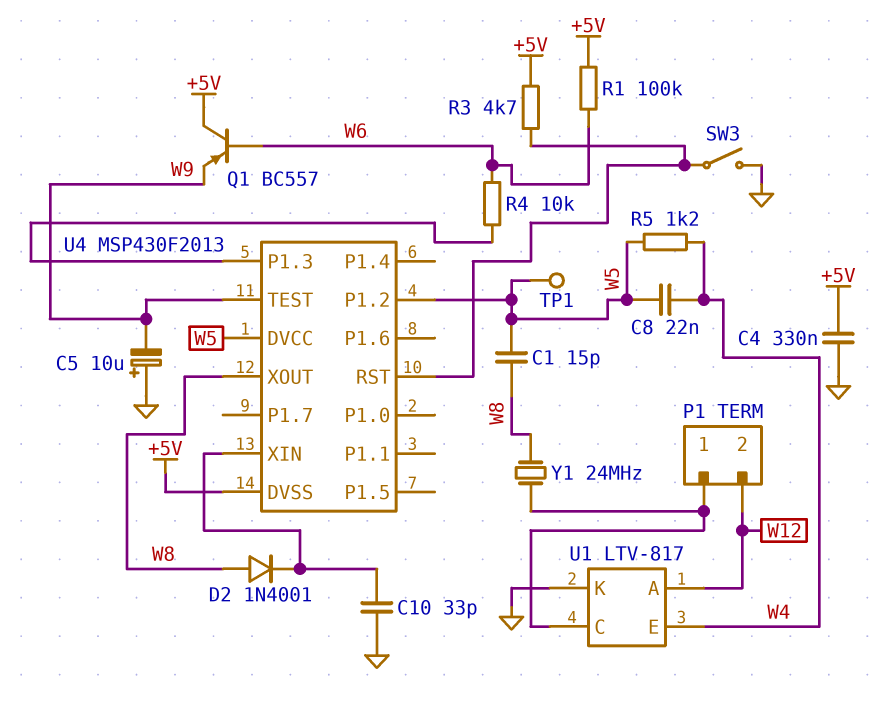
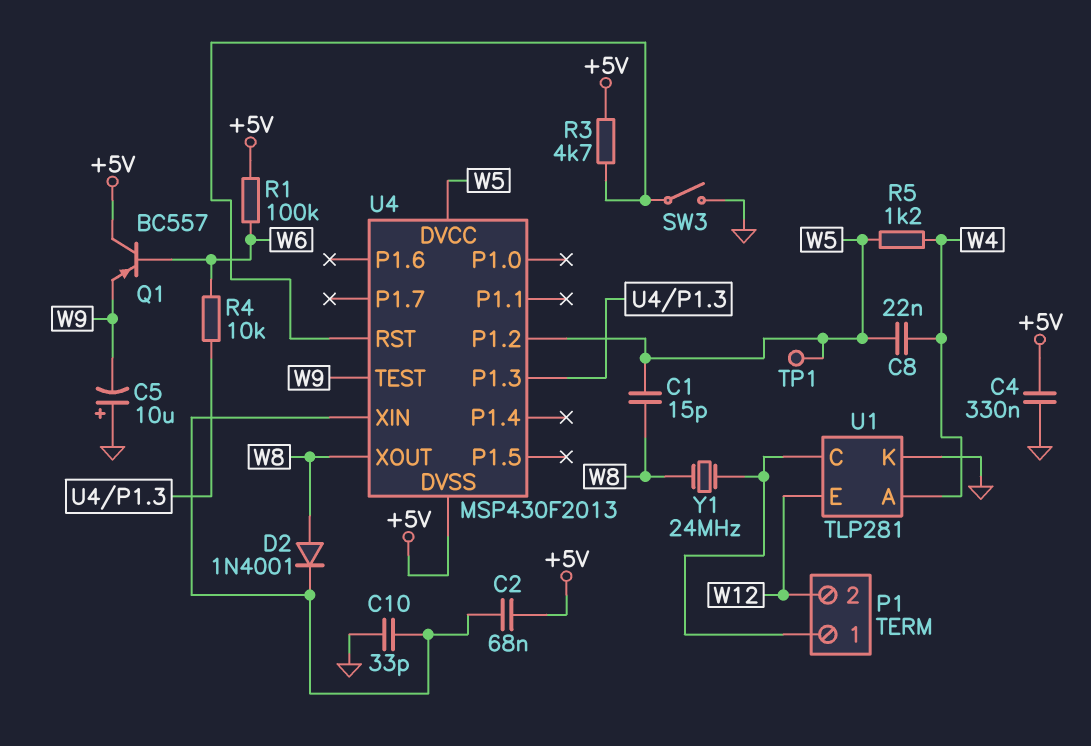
C2: none -> 68nF (+5V, U4/XIN)
U1: LTV-817 -> TLP281
U1 pin A: W12 -> W4
U1 pin E: W4 -> W12

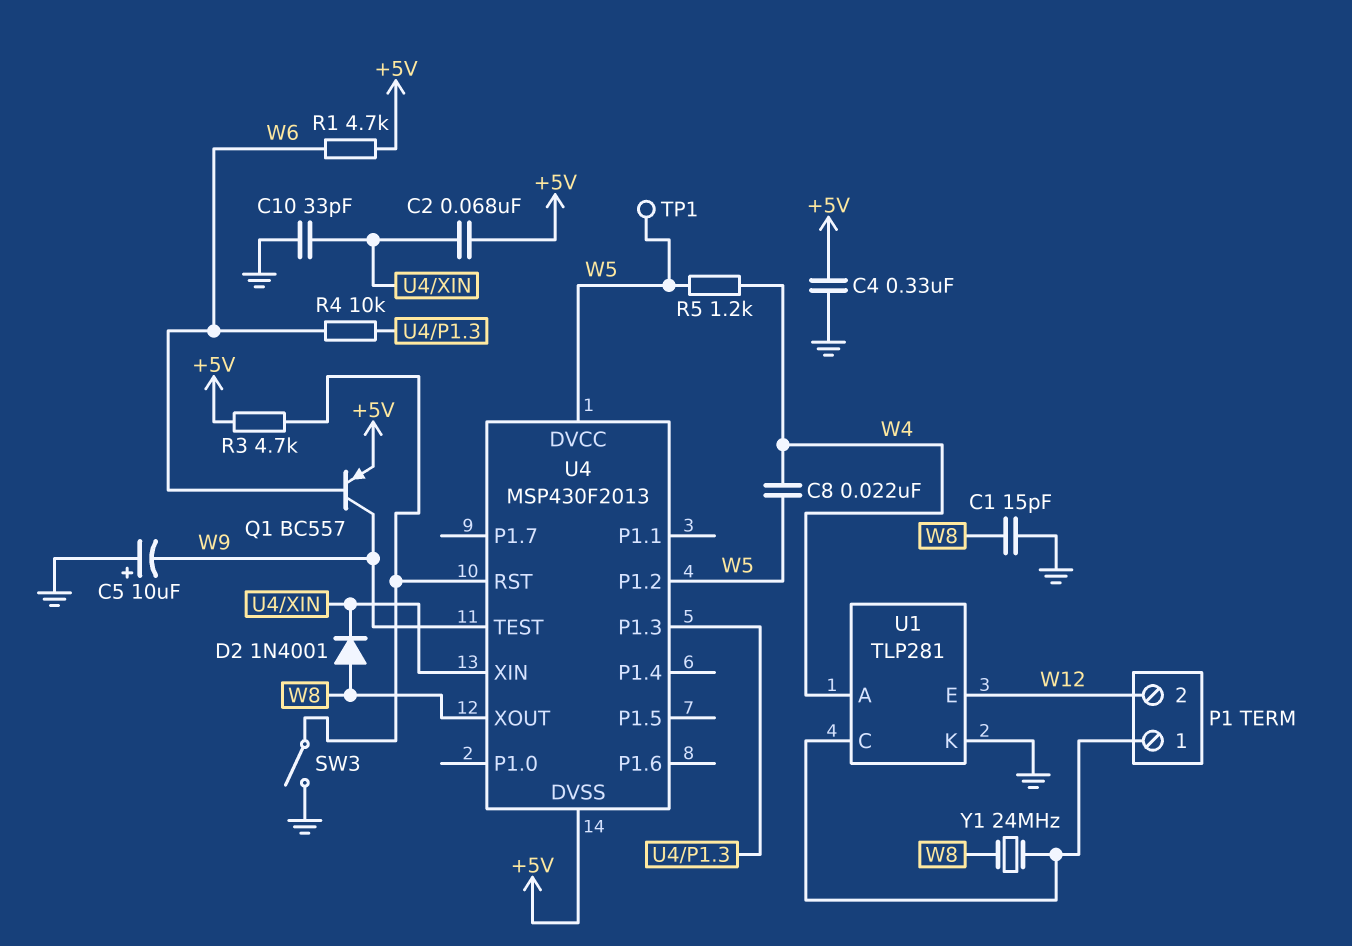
C1: 15pF (W5, W8) -> 15pF (GND, W8)
Q1: PNP BC557 (B W6, C +5V, E W9) -> PNP BC557 (B W6, C W9, E +5V)
R1: 100k (+5V, W6) -> 4.7k (+5V, W6)

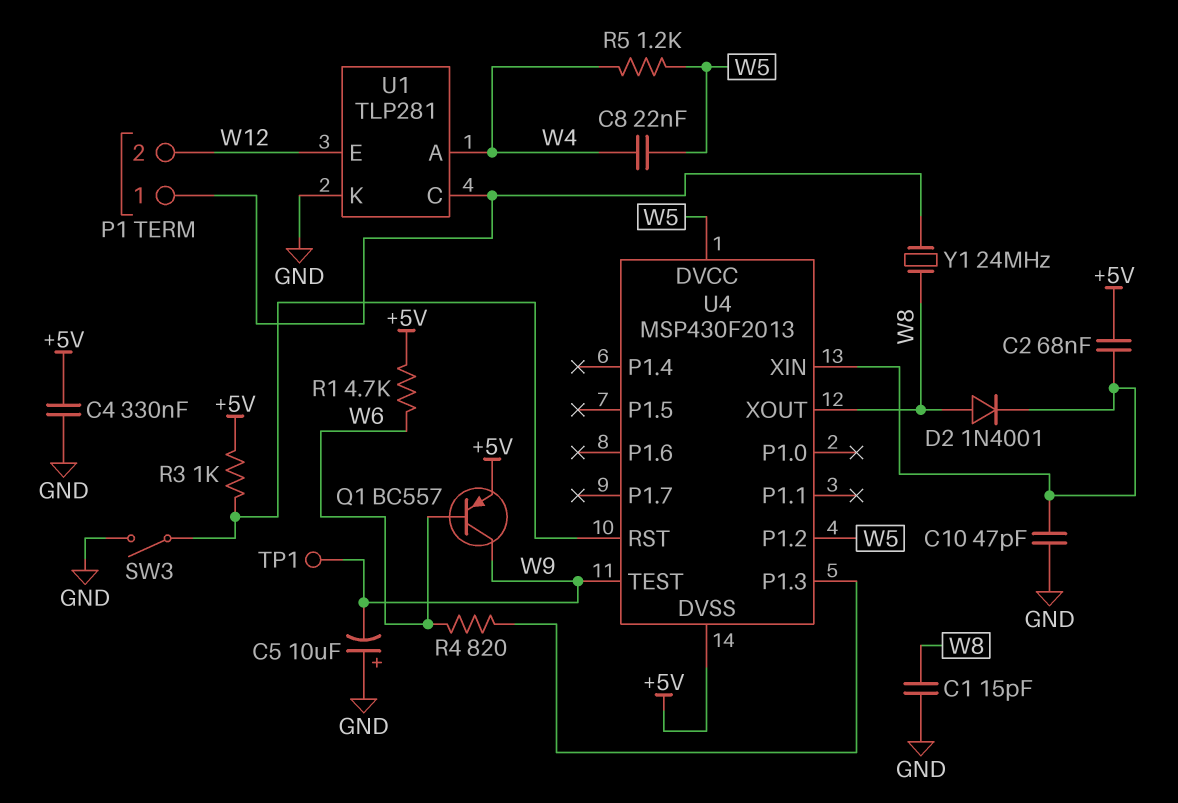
C10: 33pF (GND, U4/XIN) -> 47pF (GND, U4/XIN)
R3: 4.7k (+5V, U4/RST) -> 1k (+5V, U4/RST)
R4: 10k (U4/P1.3, W6) -> 820 (U4/P1.3, W6)
TP1: test point (W5) -> test point (W9)

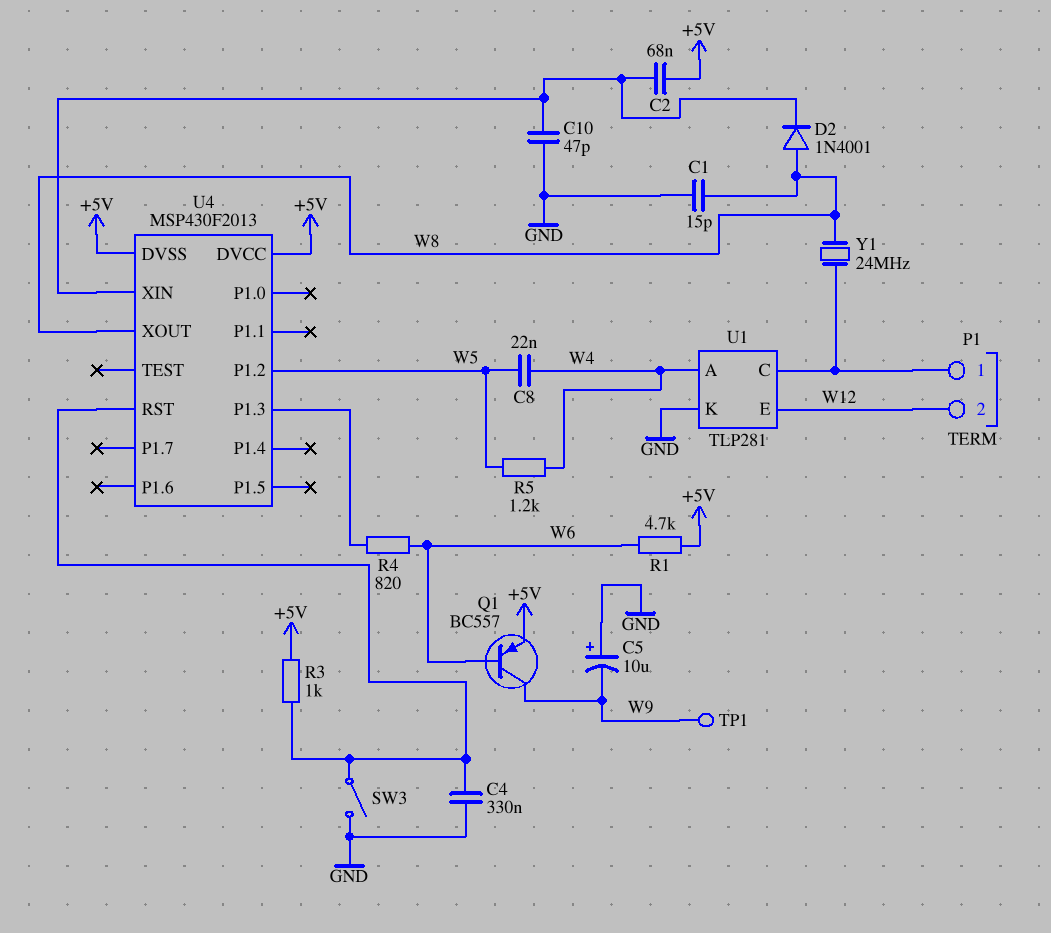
C4: 330nF (+5V, GND) -> 330nF (GND, U4/RST)
U4 pin DVCC: W5 -> +5V
U4 pin TEST: W9 -> none

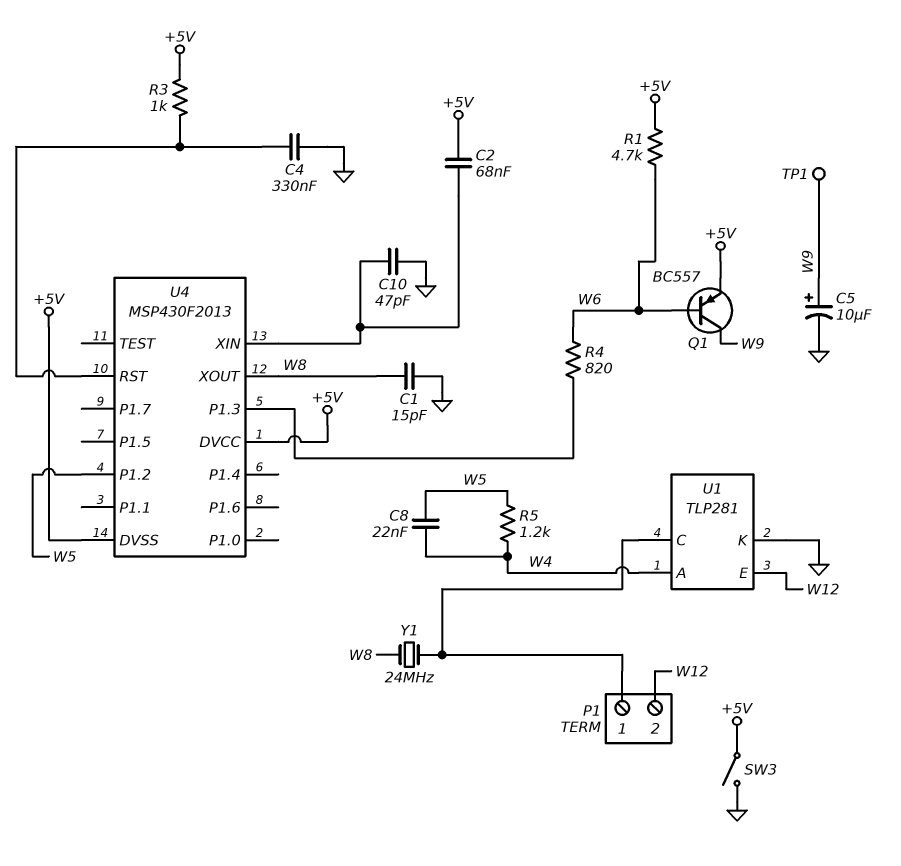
C5: 10uF (plus GND, minus W9) -> 10uF (plus W9, minus GND)
D2: diode 1N4001 (A W8, K U4/XIN) -> none
SW3: switch (GND, U4/RST) -> switch (+5V, GND)

